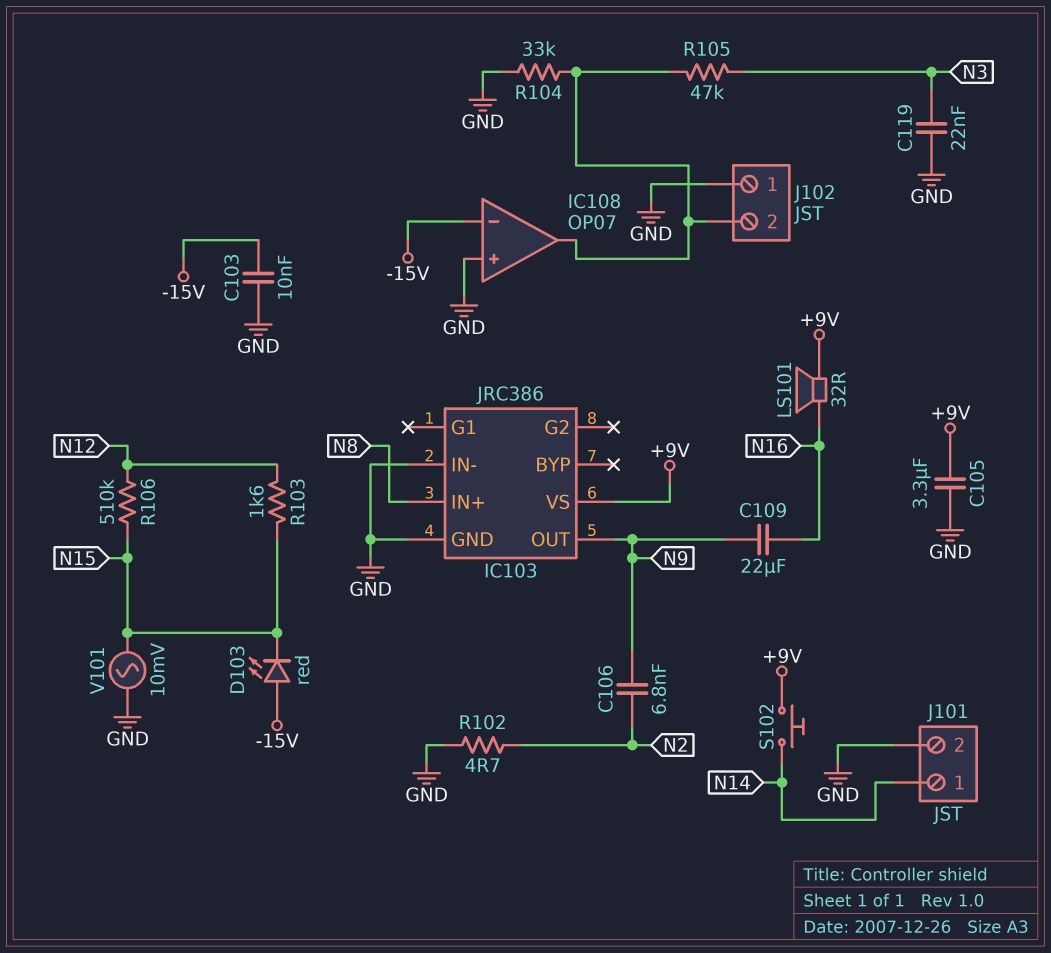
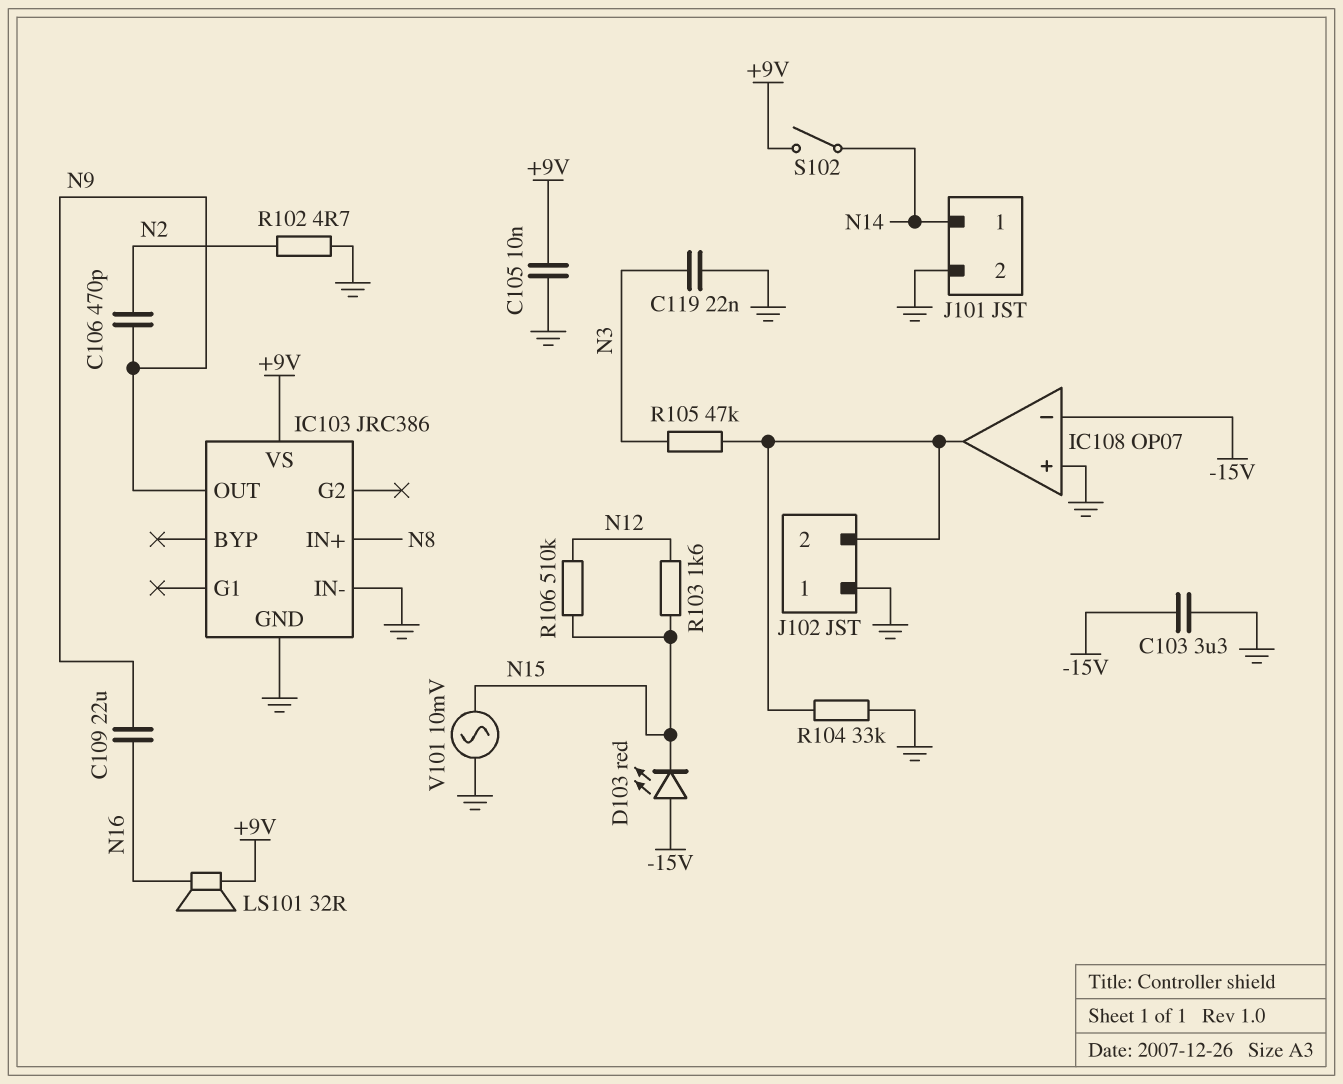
C103: 10nF (-15V, GND) -> 3.3uF (-15V, GND)
C105: 3.3uF (+9V, GND) -> 10nF (+9V, GND)
C106: 6.8nF (N2, N9) -> 470pF (N2, N9)
S102: button (+9V, N14) -> switch (+9V, N14)

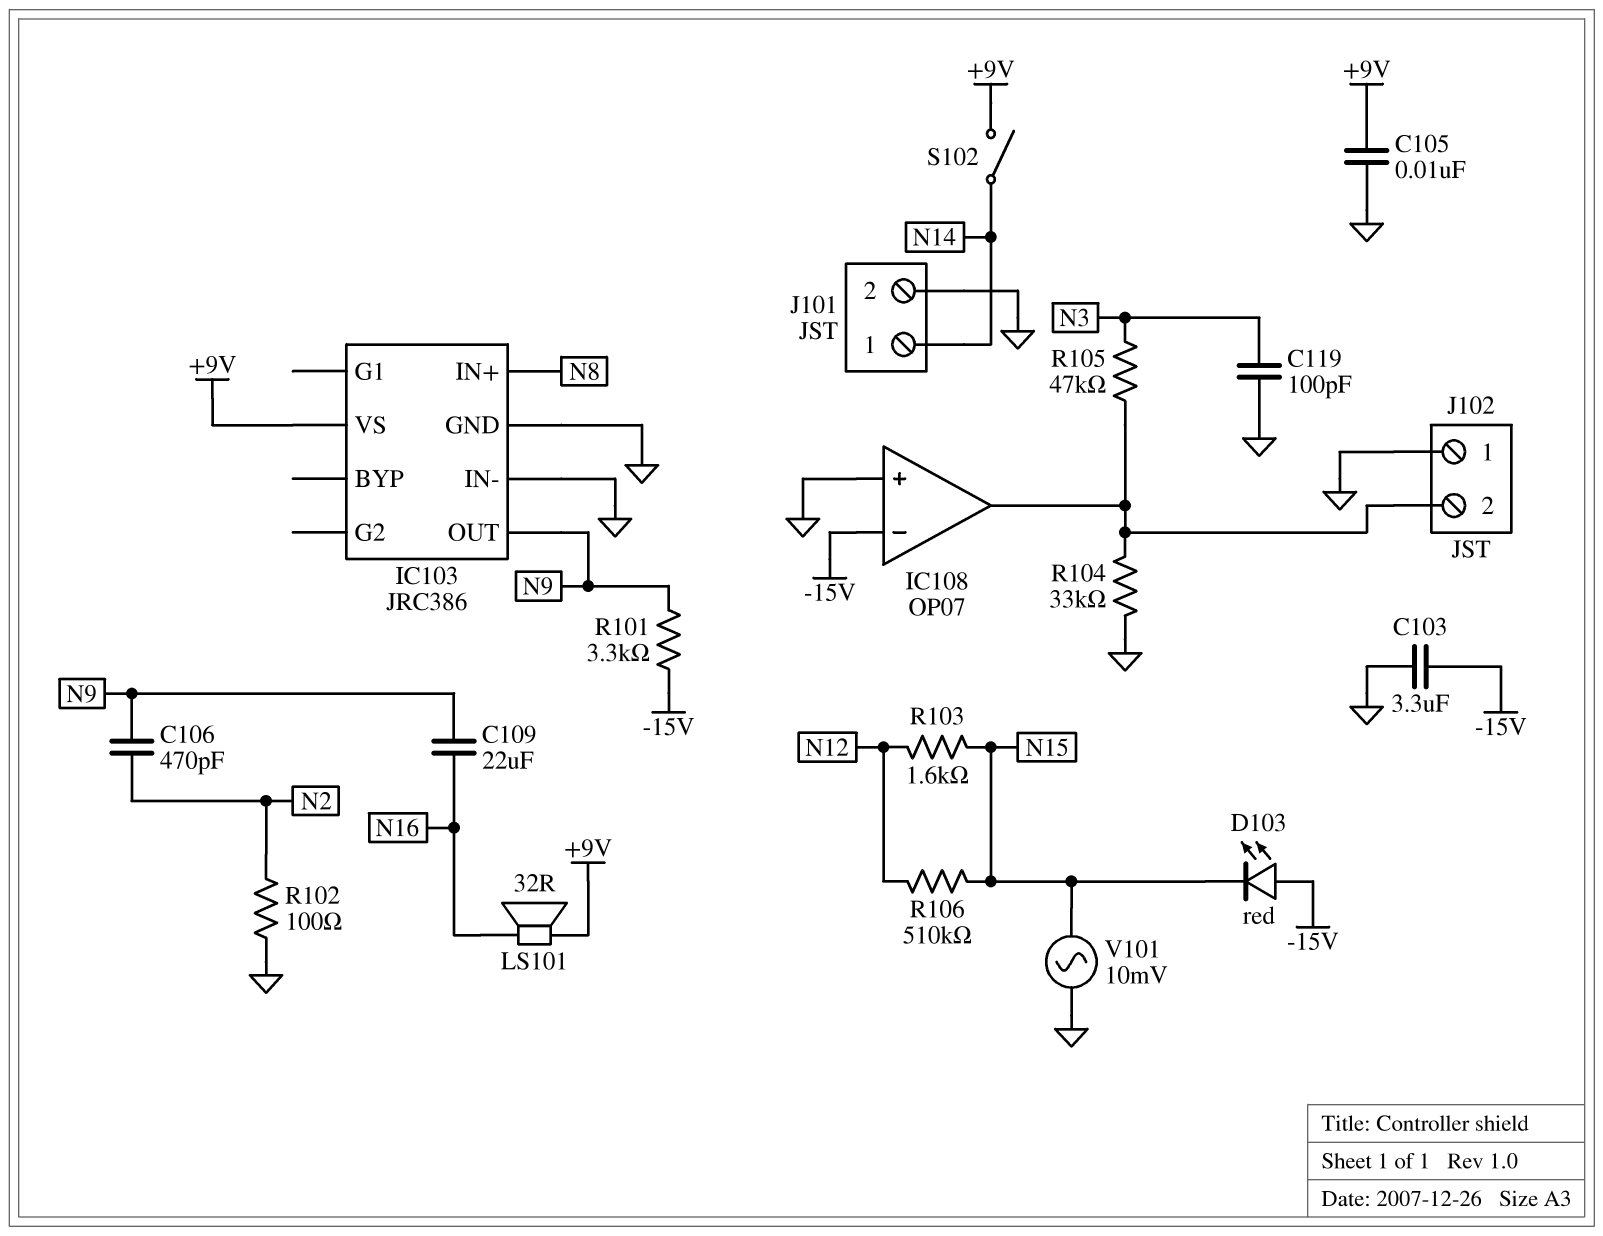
C119: 22nF (GND, N3) -> 100pF (GND, N3)
R101: none -> 3.3k (-15V, N9)
R102: 4.7 (GND, N2) -> 100 (GND, N2)

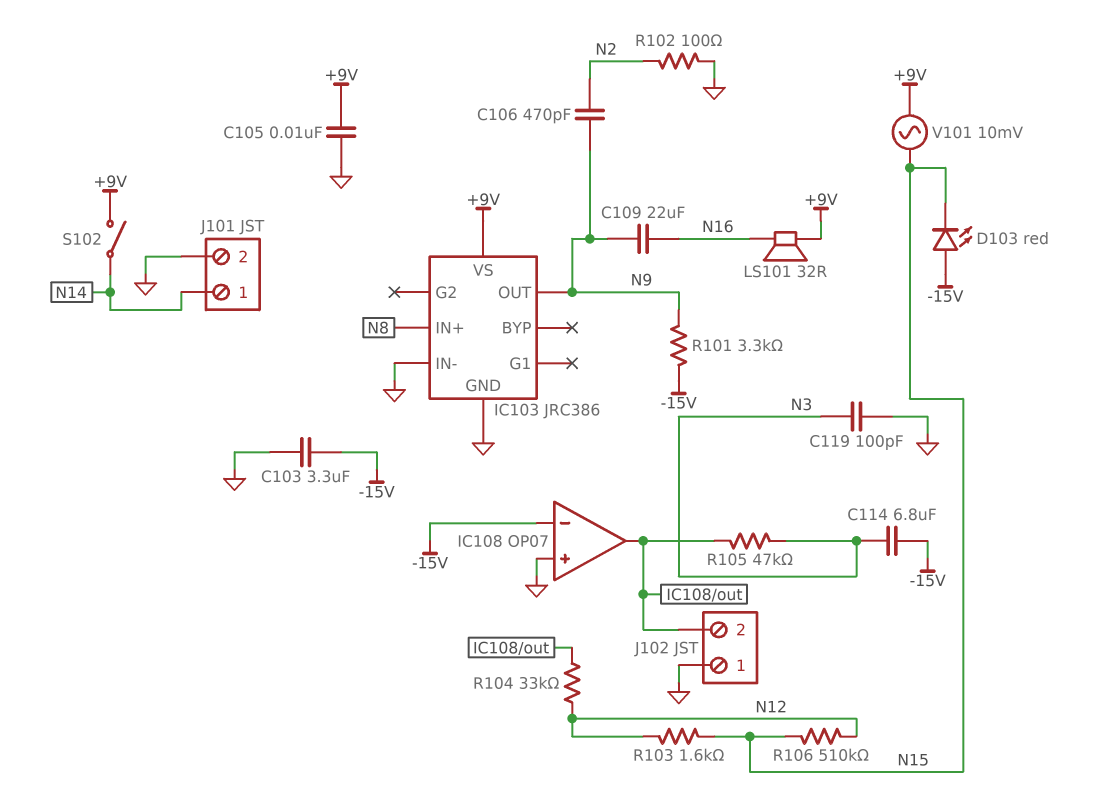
C114: none -> 6.8uF (-15V, N3)
R104: 33k (GND, IC108/out) -> 33k (IC108/out, N12)
V101: AC 10mV (GND, N15) -> AC 10mV (+9V, N15)

